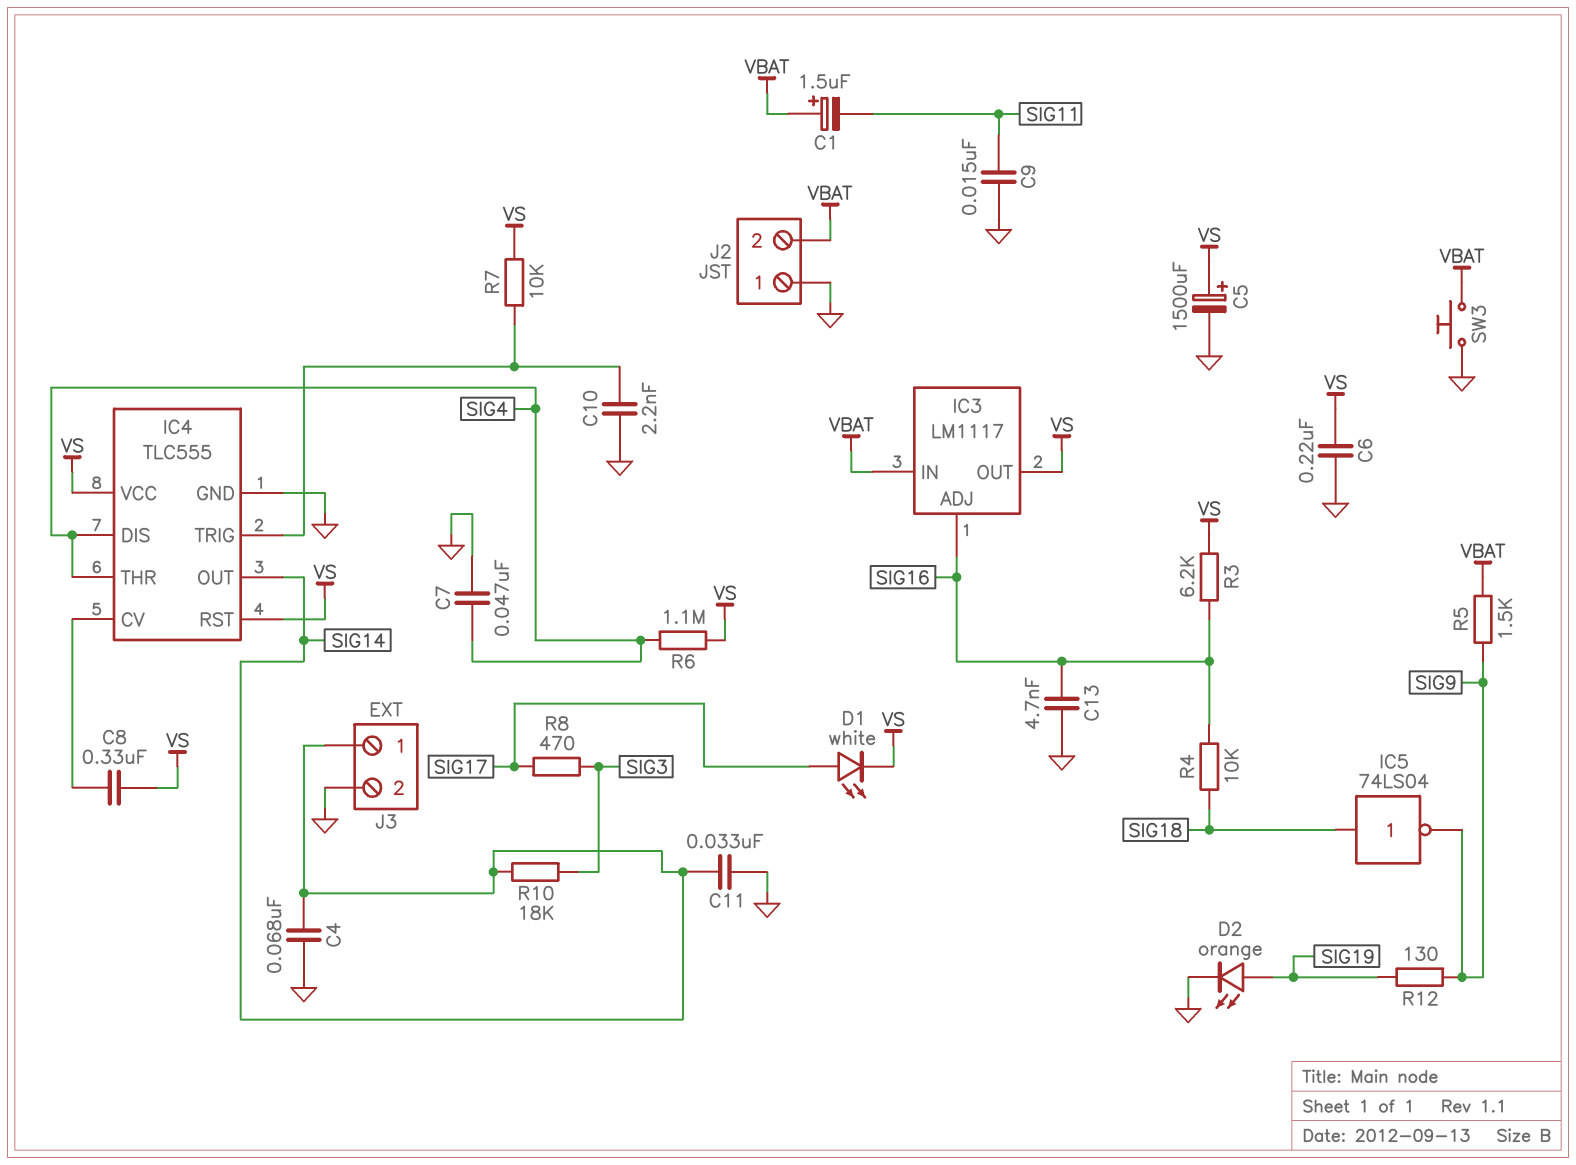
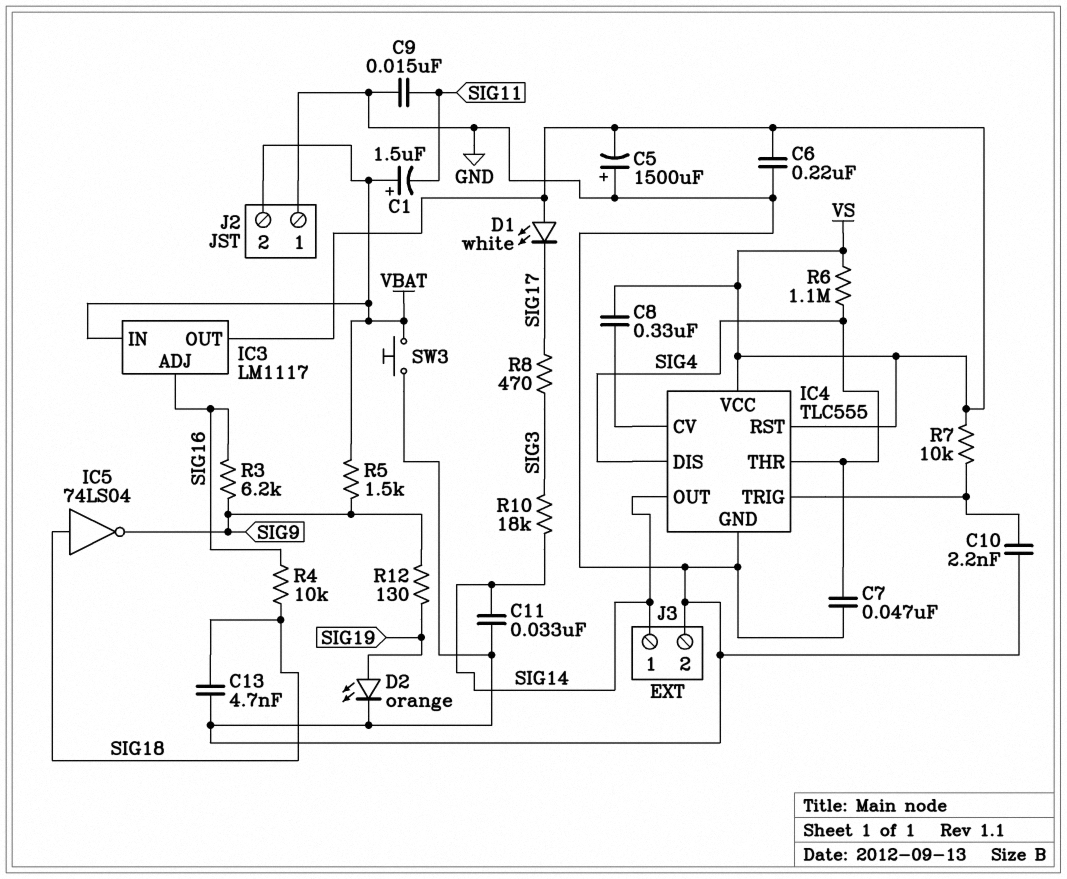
C4: 68nF (GND, SIG14) -> none
C5: 1500uF (plus VS, minus GND) -> 1500uF (plus GND, minus VS)
C13: 4.7nF (GND, SIG16) -> 4.7nF (GND, SIG18)
D1: LED white (A SIG17, K VS) -> LED white (A VS, K SIG17)
R3: 6.2k (SIG16, VS) -> 6.2k (SIG9, SIG16)

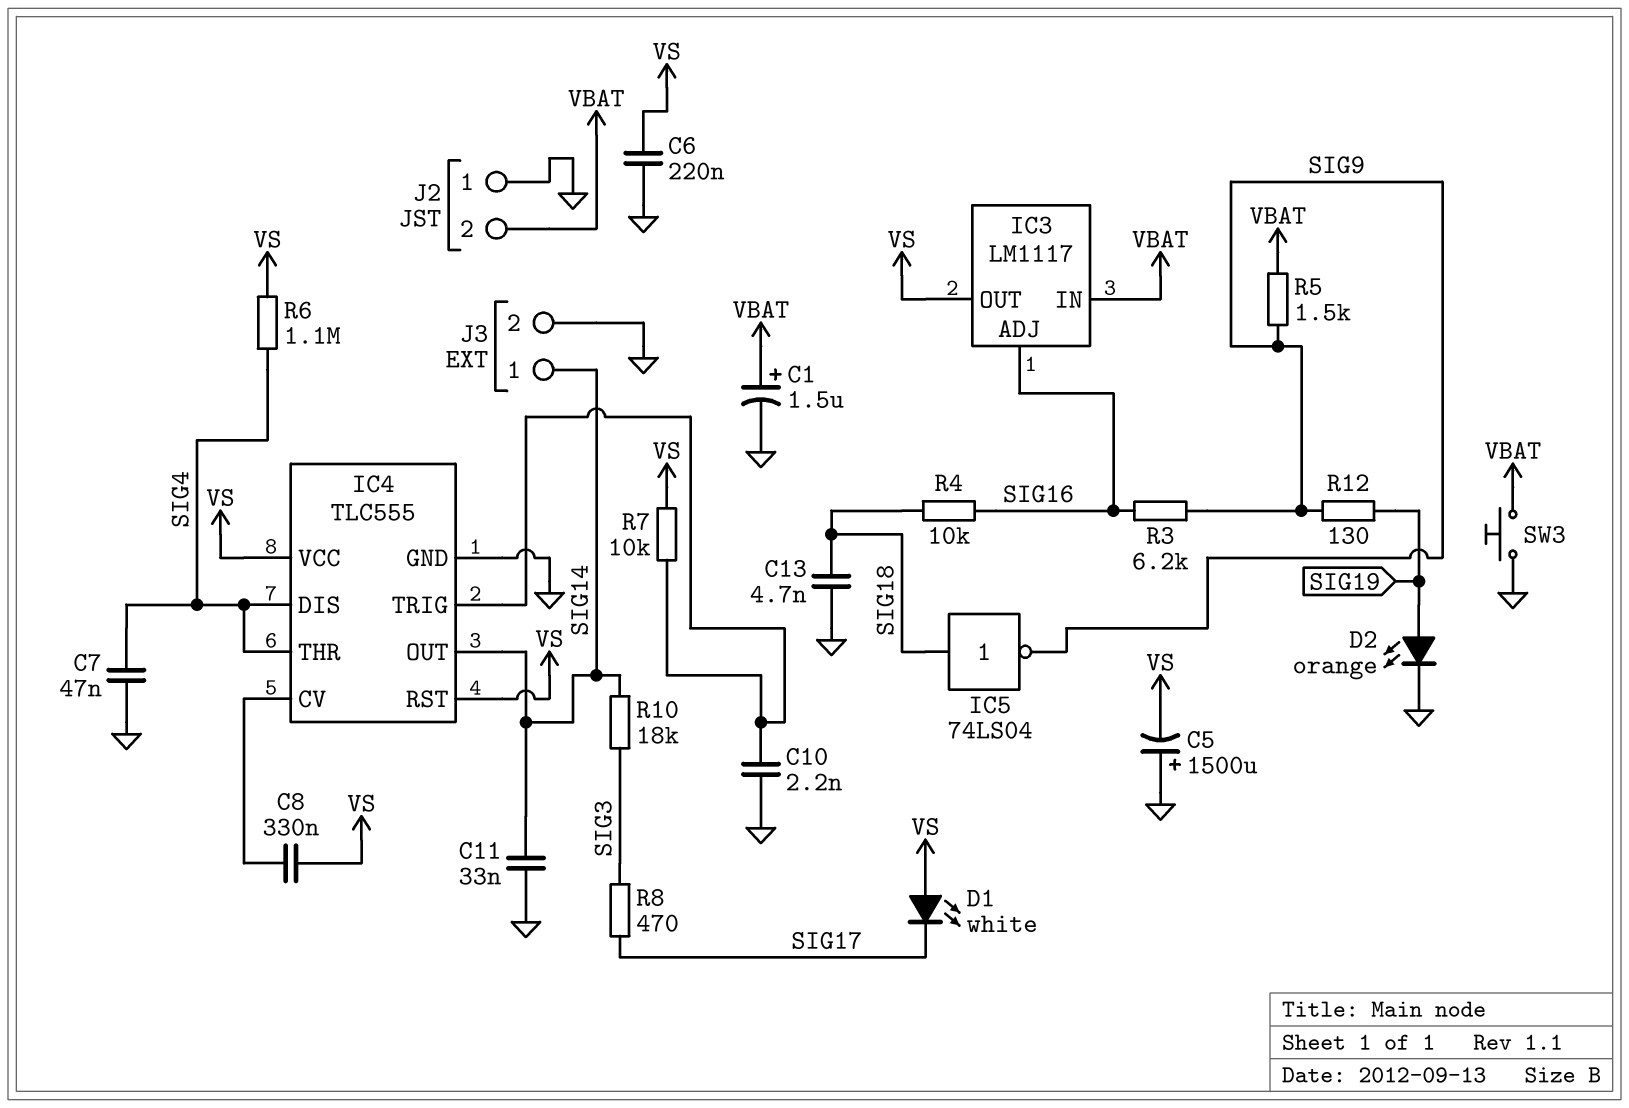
C1: 1.5uF (plus VBAT, minus SIG11) -> 1.5uF (plus VBAT, minus GND)
C9: 15nF (GND, SIG11) -> none

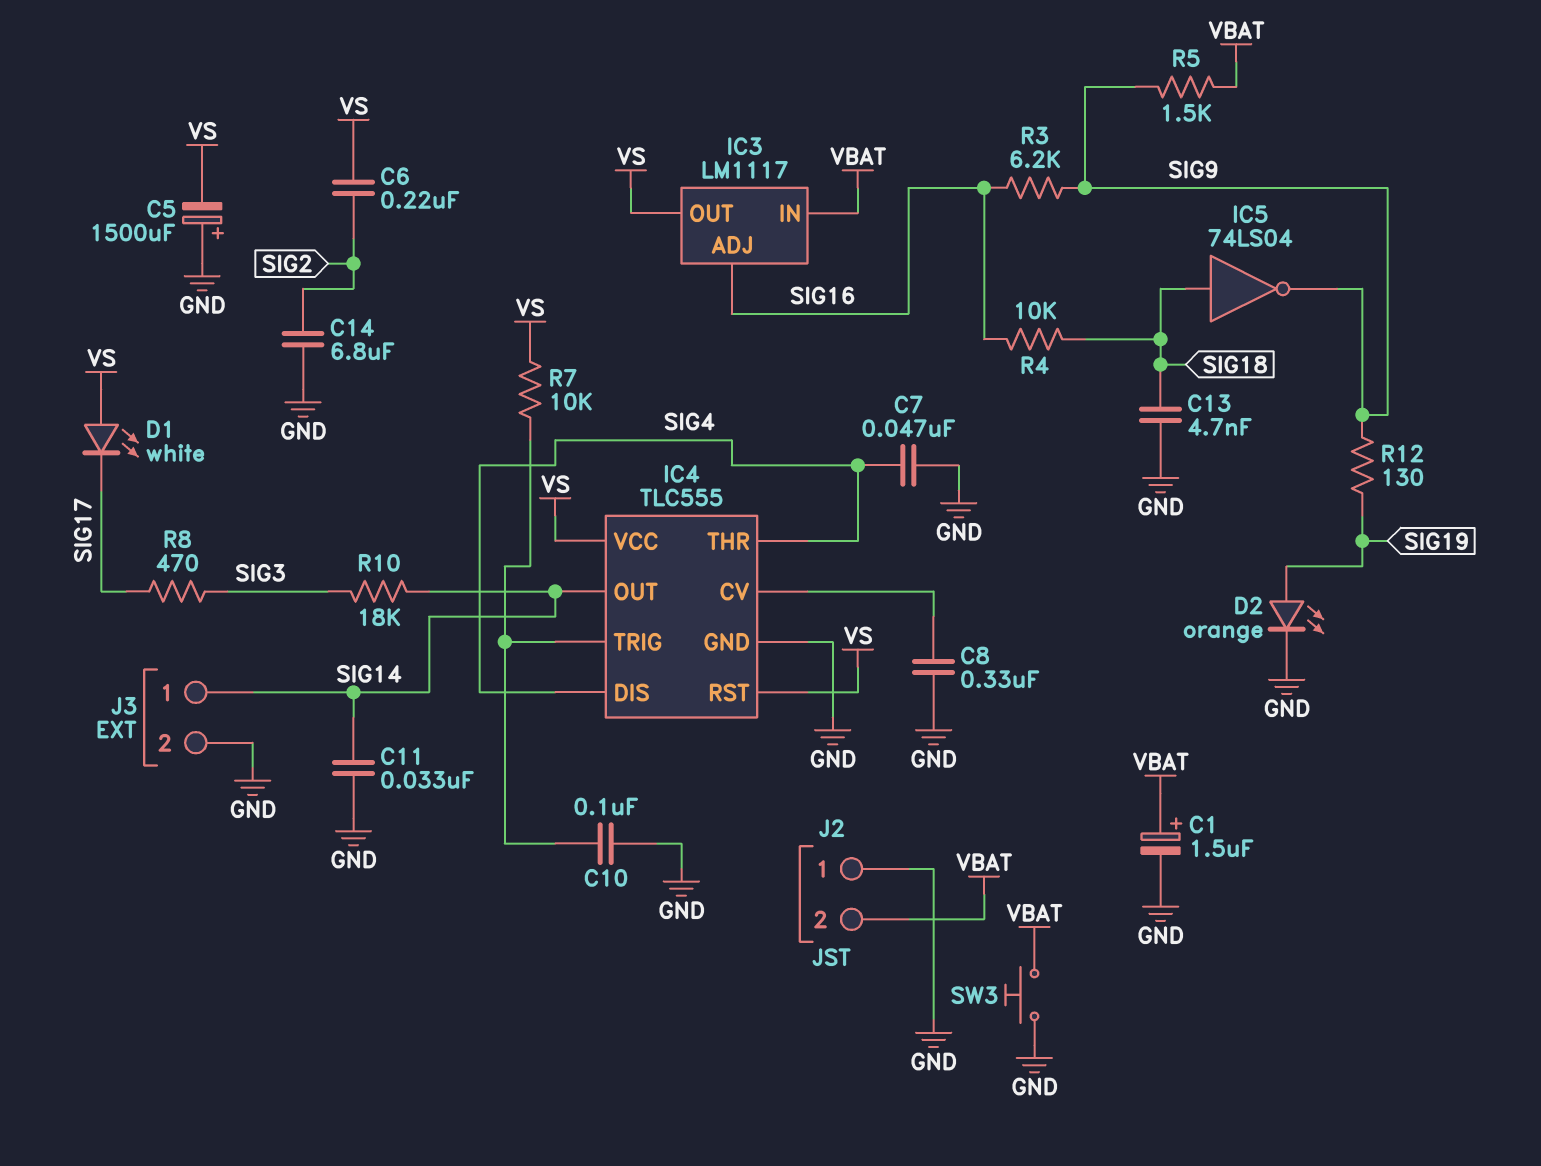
C6: 220nF (GND, VS) -> 220nF (SIG2, VS)
C8: 330nF (IC4/CV, VS) -> 330nF (GND, IC4/CV)
C10: 2.2nF (GND, IC4/TRIG) -> 100nF (GND, IC4/TRIG)
C14: none -> 6.8uF (GND, SIG2)
R6: 1.1M (SIG4, VS) -> none

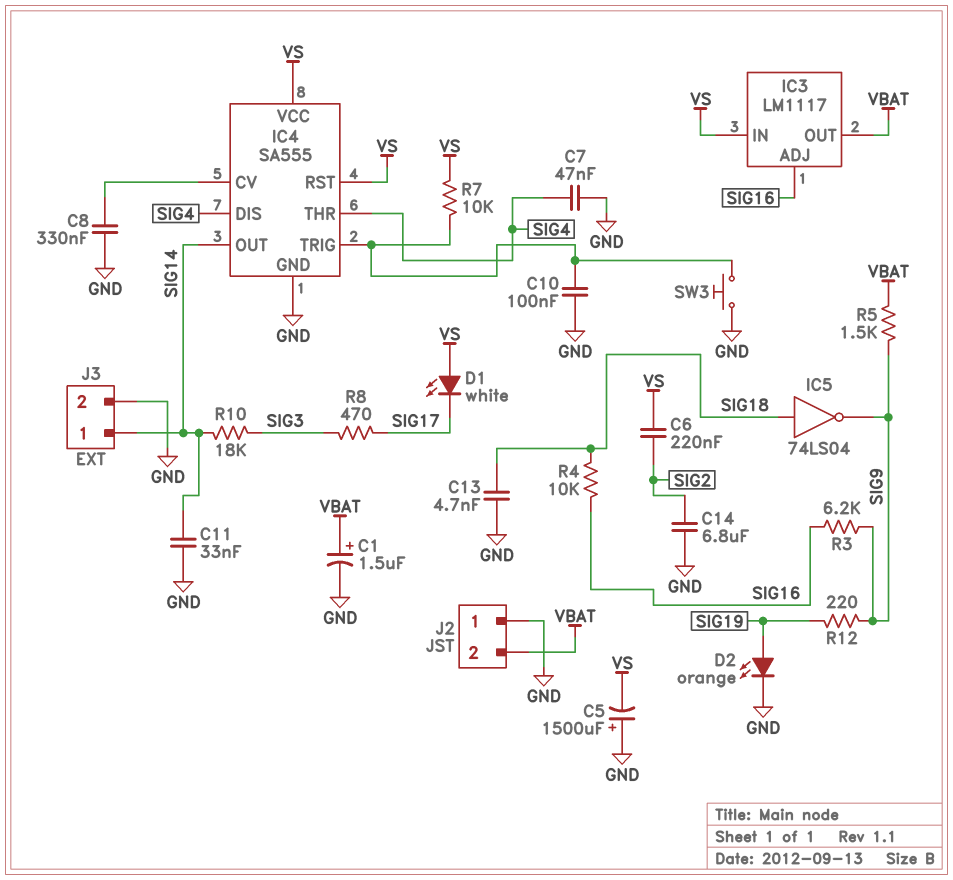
IC3 pin IN: VBAT -> VS
IC3 pin OUT: VS -> VBAT
IC4: TLC555 -> SA555
R12: 130 (SIG9, SIG19) -> 220 (SIG9, SIG19)
SW3: button (GND, VBAT) -> button (GND, IC4/TRIG)

